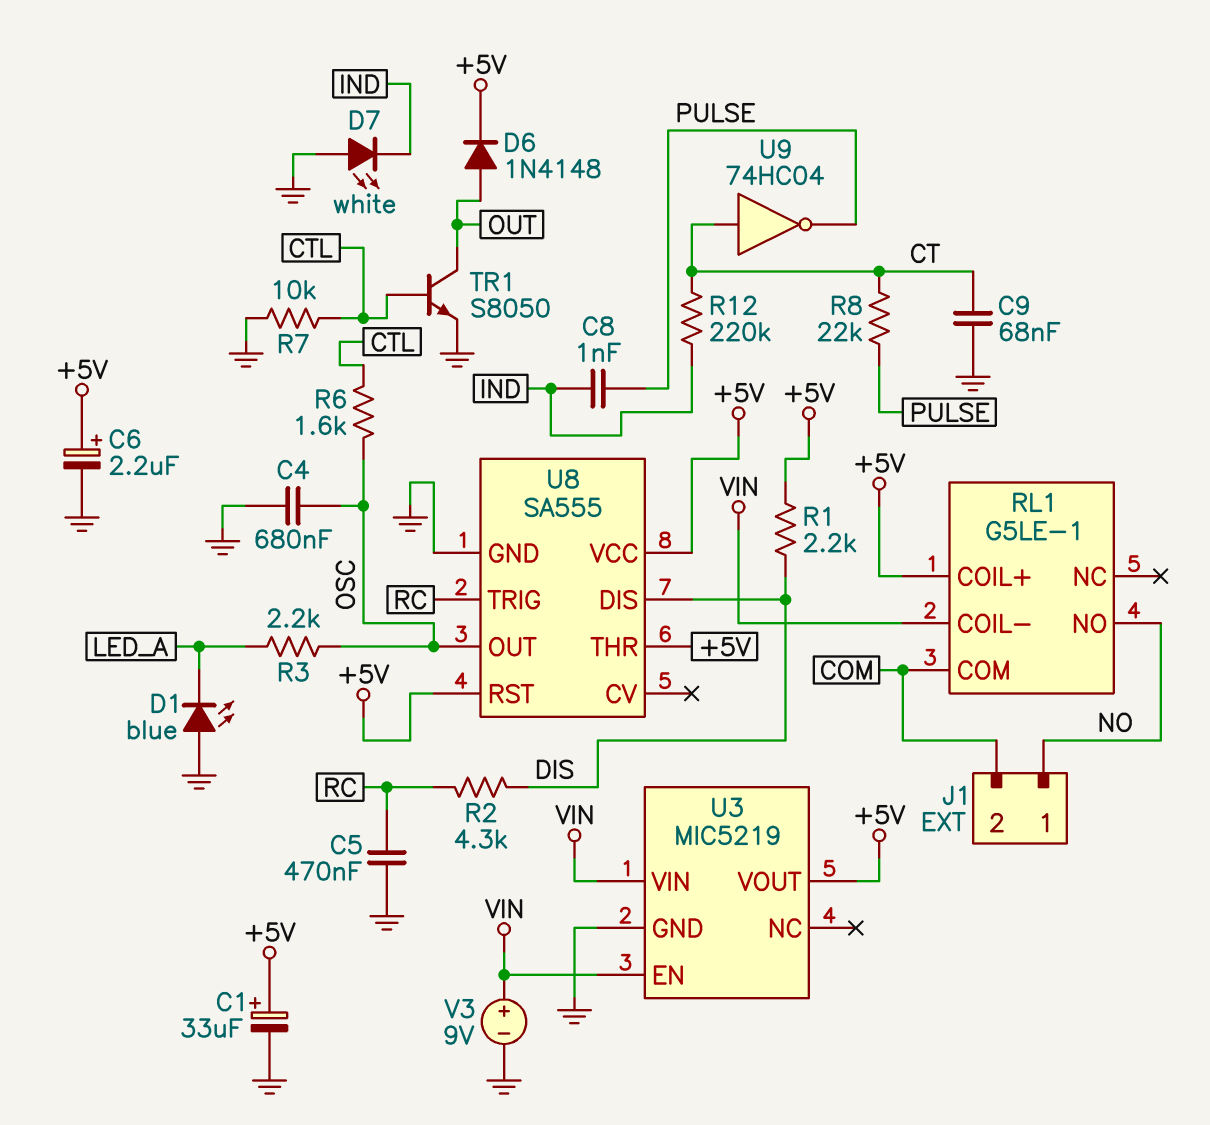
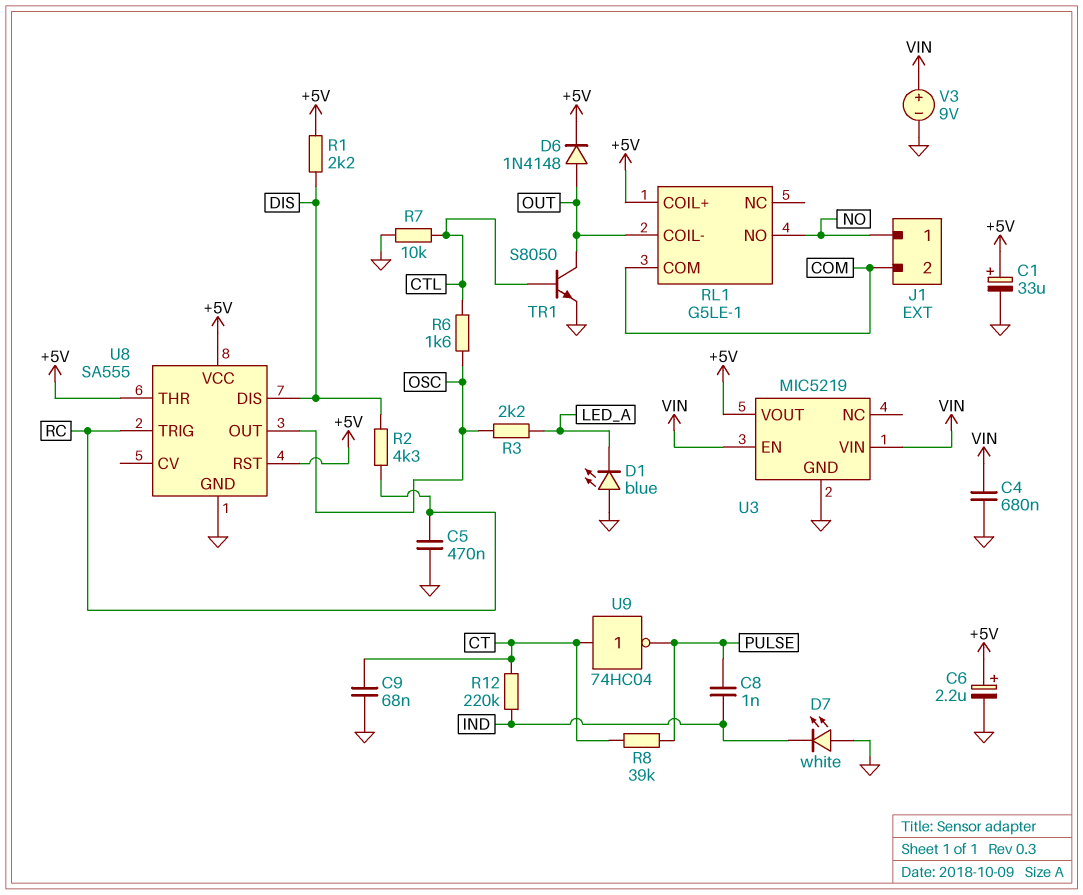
C4: 680nF (GND, OSC) -> 680nF (GND, VIN)
R8: 22k (CT, PULSE) -> 39k (CT, PULSE)
RL1 pin COIL-: VIN -> OUT

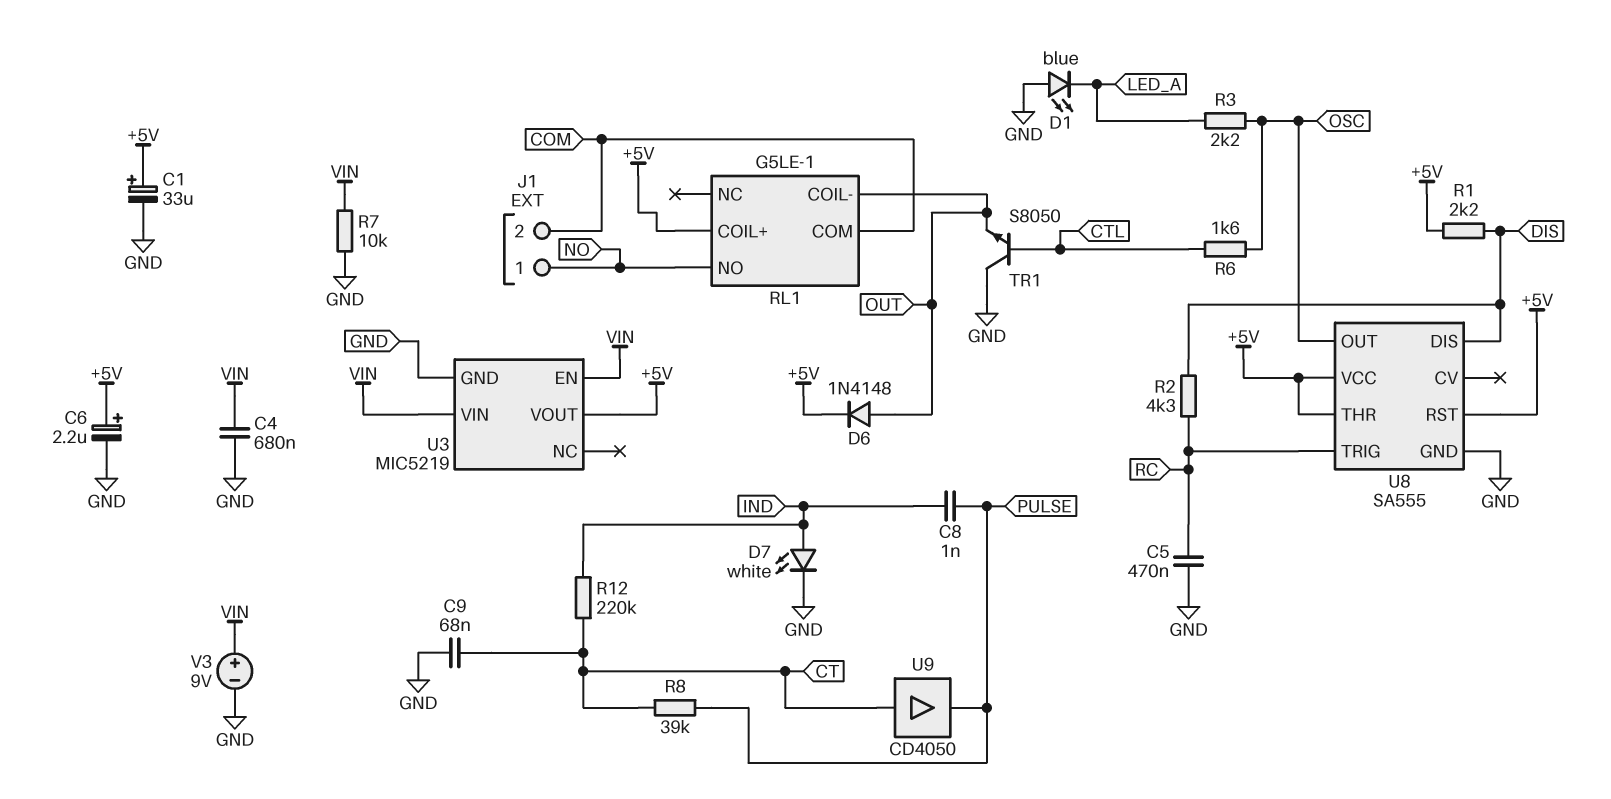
D7: LED white (A GND, K IND) -> LED white (A IND, K GND)
R7: 10k (CTL, GND) -> 10k (GND, VIN)
TR1: NPN S8050 (B CTL, C OUT, E GND) -> NPN S8050 (B CTL, C GND, E OUT)
U9: NOT 74HC04 (in CT, out PULSE) -> buffer CD4050 (in CT, out PULSE)

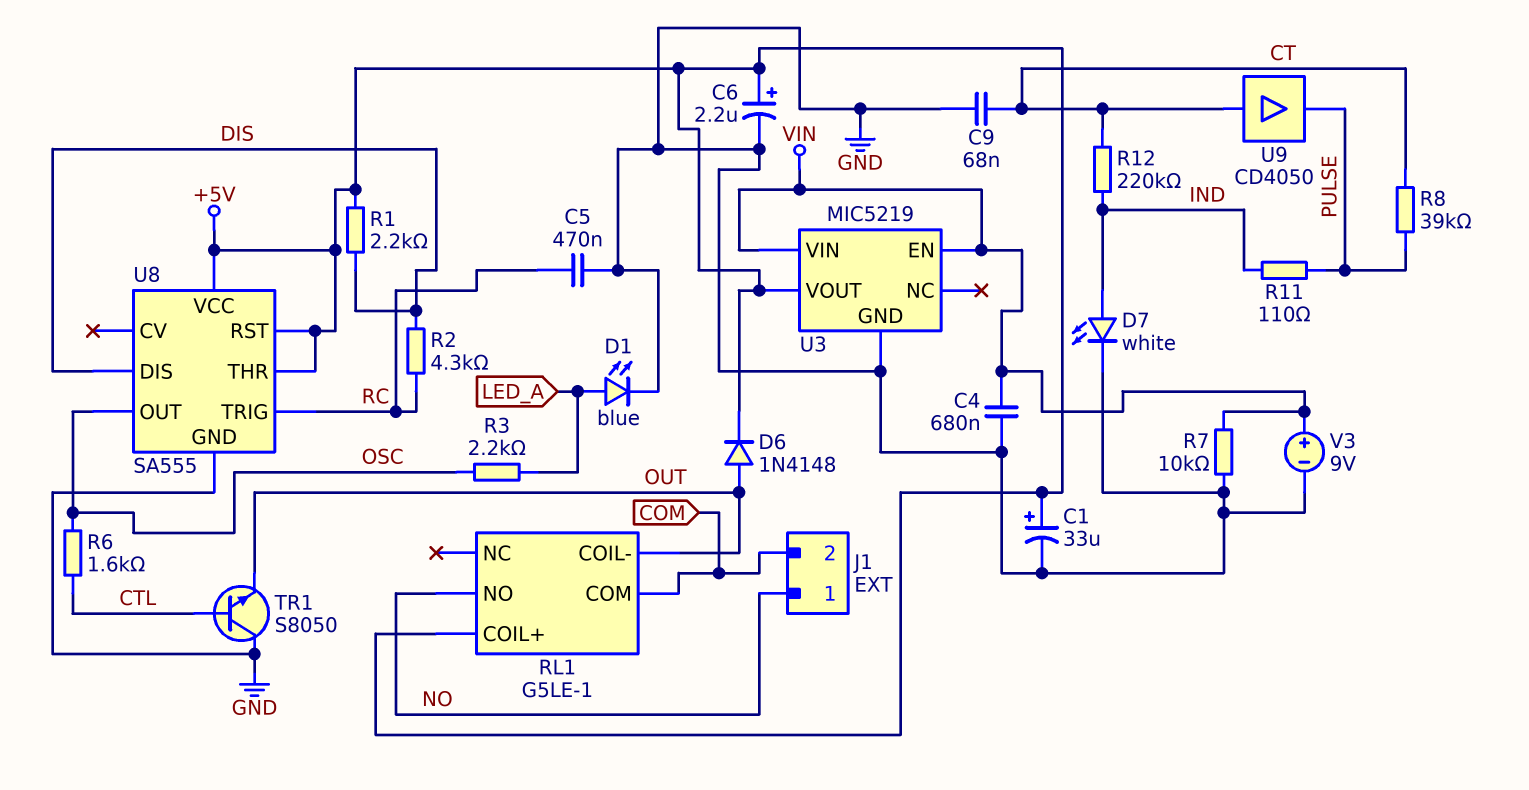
C8: 1nF (IND, PULSE) -> none
D1: LED blue (A GND, K LED_A) -> LED blue (A LED_A, K GND)
R11: none -> 110 (IND, PULSE)

